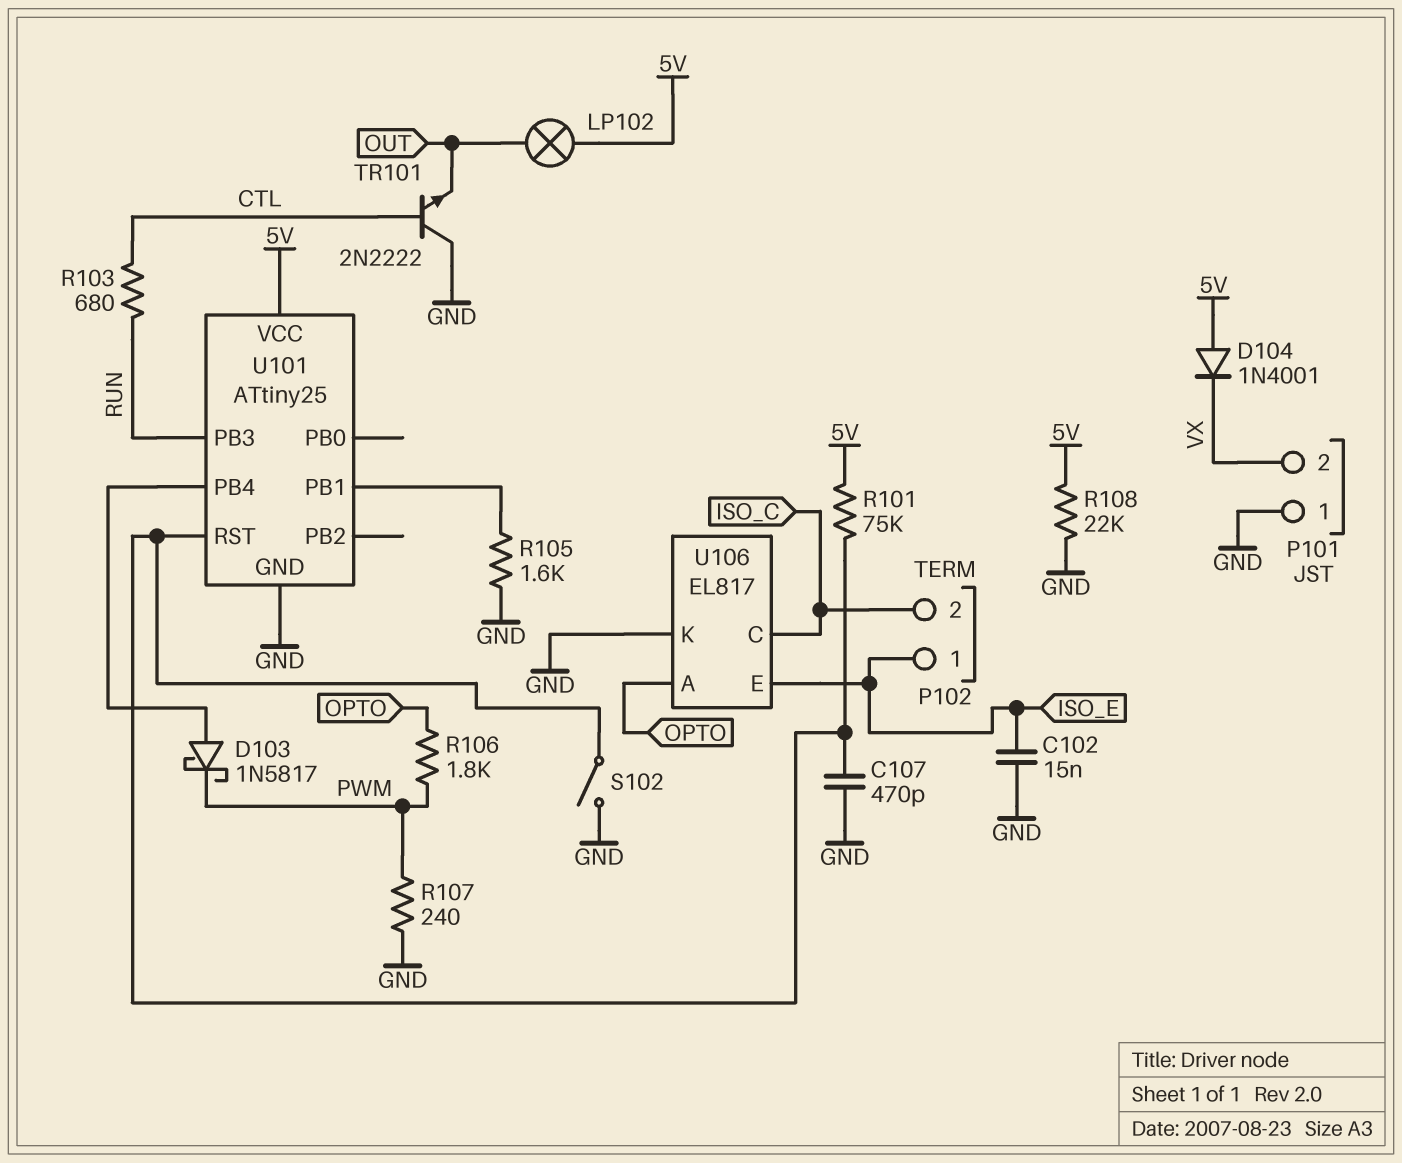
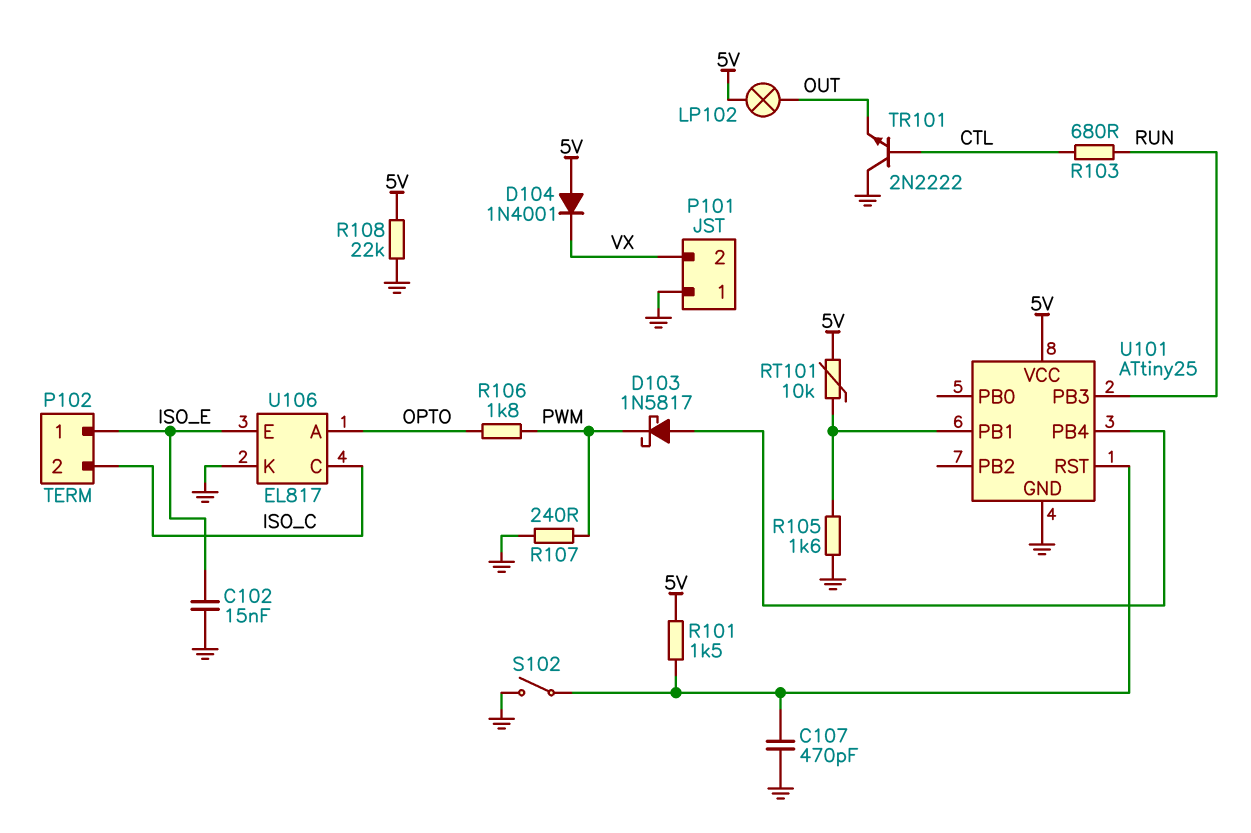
R101: 75k (5V, U101/RST) -> 1.5k (5V, U101/RST)
RT101: none -> 10k (5V, U101/PB1)

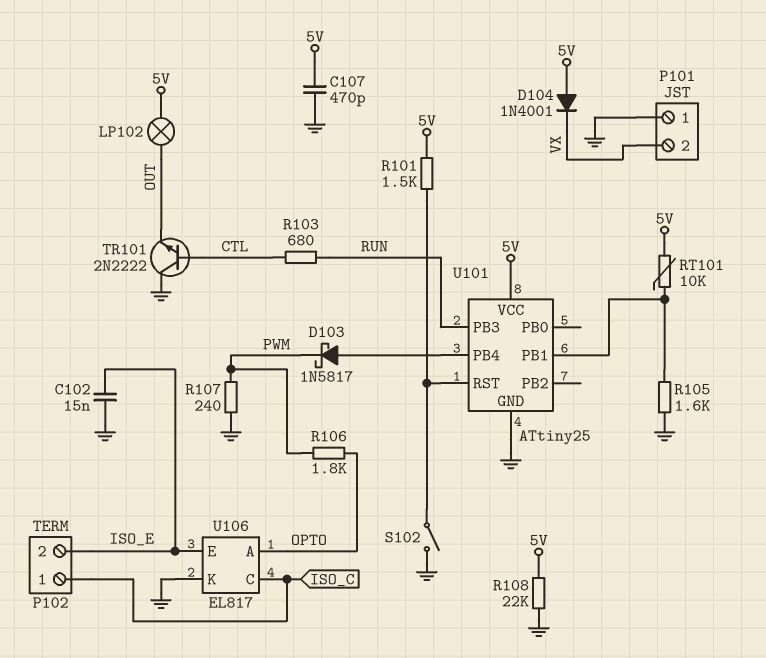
C107: 470pF (GND, U101/RST) -> 470pF (5V, GND)
P102 pin 1: ISO_E -> ISO_C
P102 pin 2: ISO_C -> ISO_E

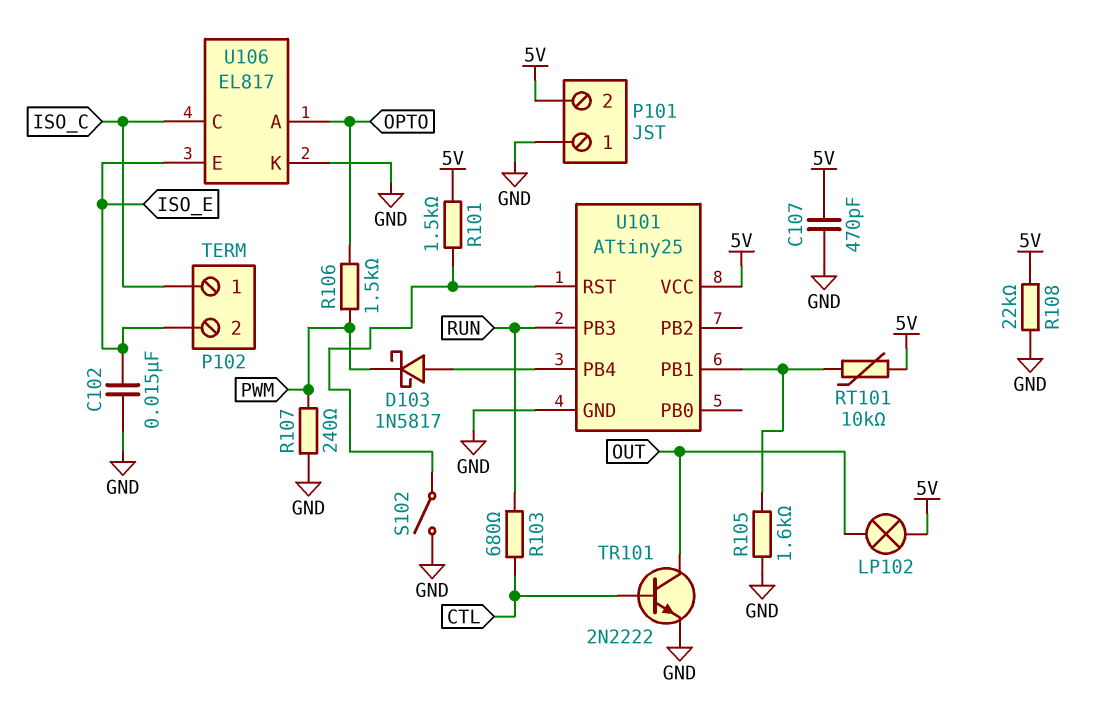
D104: diode 1N4001 (A 5V, K VX) -> none
P101 pin 2: VX -> 5V
R106: 1.8k (OPTO, PWM) -> 1.5k (OPTO, PWM)
TR101: NPN 2N2222 (B CTL, C GND, E OUT) -> NPN 2N2222 (B CTL, C OUT, E GND)

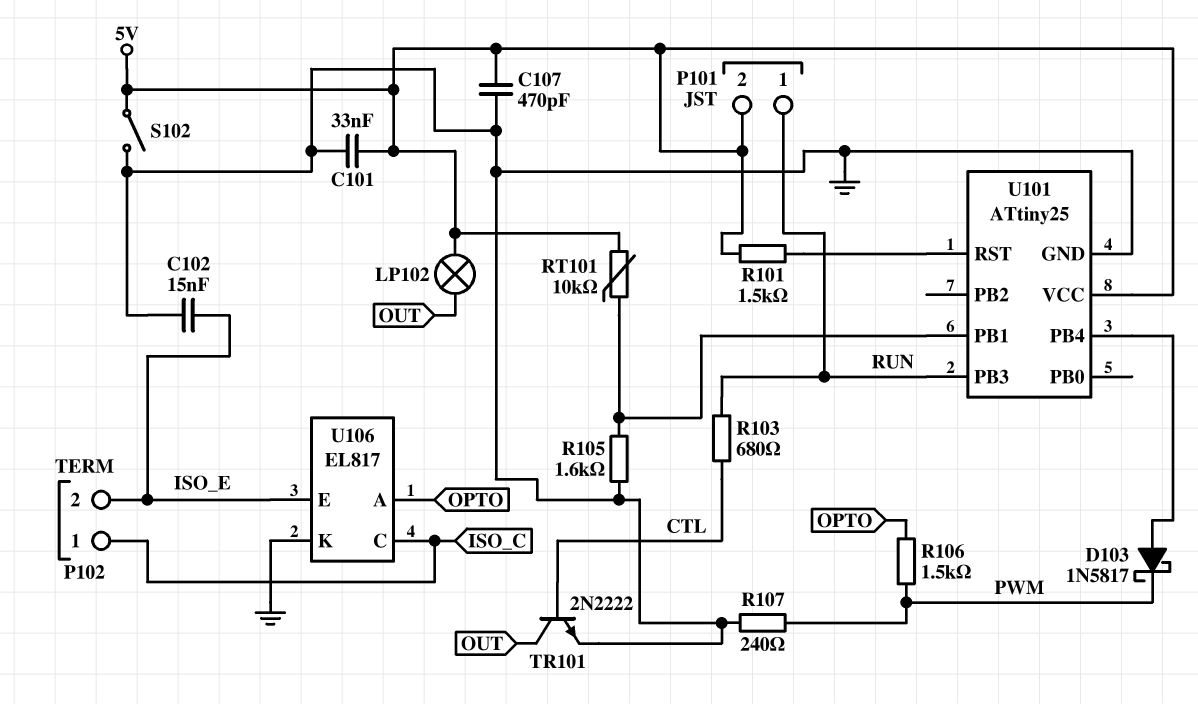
C101: none -> 33nF (5V, GND)
P101 pin 1: GND -> RUN
R108: 22k (5V, GND) -> none
S102: switch (GND, U101/RST) -> switch (5V, GND)

